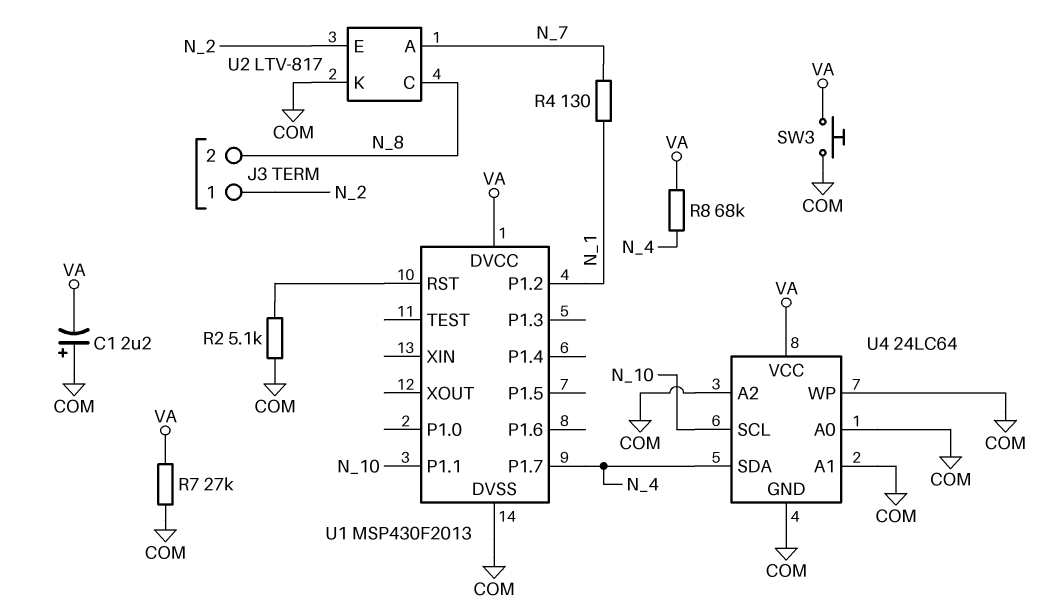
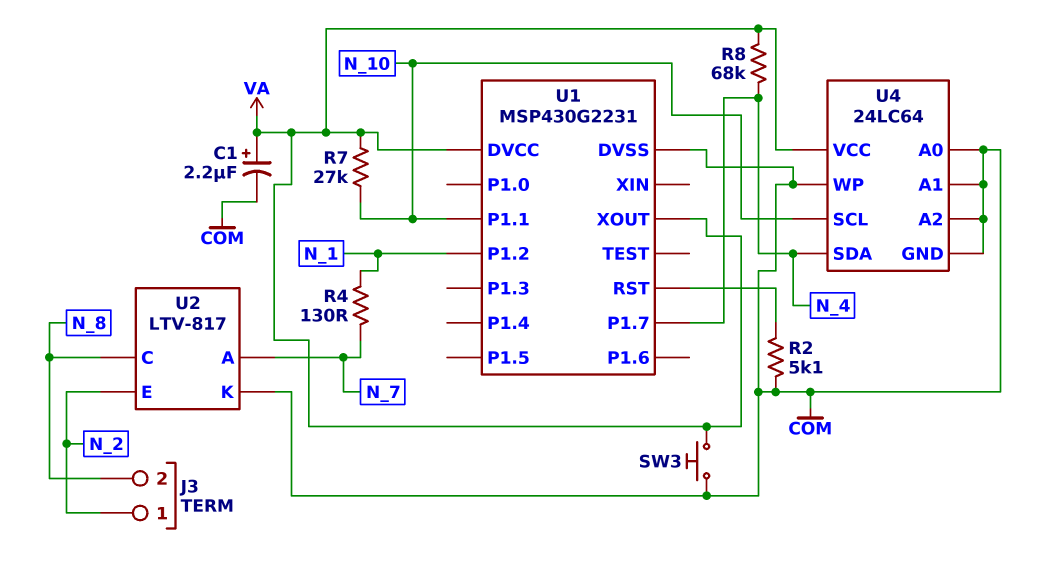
C1: 2.2uF (plus COM, minus VA) -> 2.2uF (plus VA, minus COM)
R7: 27k (COM, VA) -> 27k (N_10, VA)
U1: MSP430F2013 -> MSP430G2231
U1 pin XOUT: none -> VA

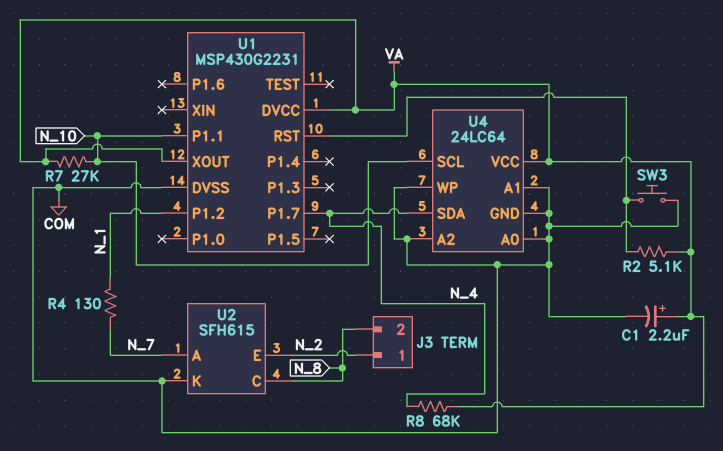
R2: 5.1k (COM, U1/RST) -> 5.1k (U1/RST, VA)
SW3: button (COM, VA) -> button (COM, U1/RST)
U2: LTV-817 -> SFH615

